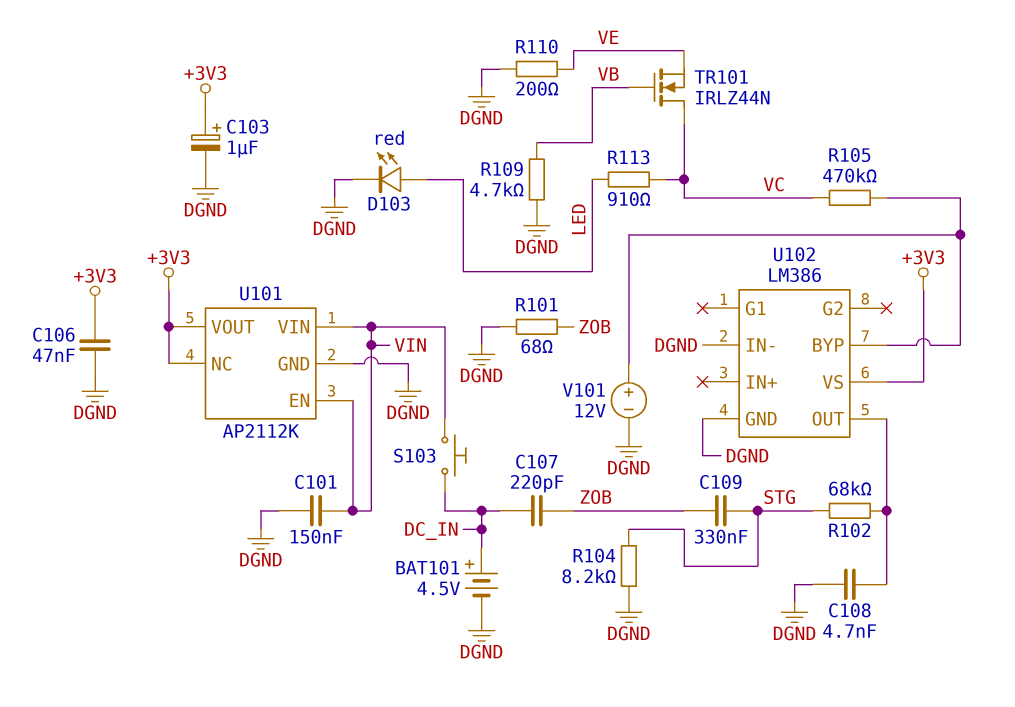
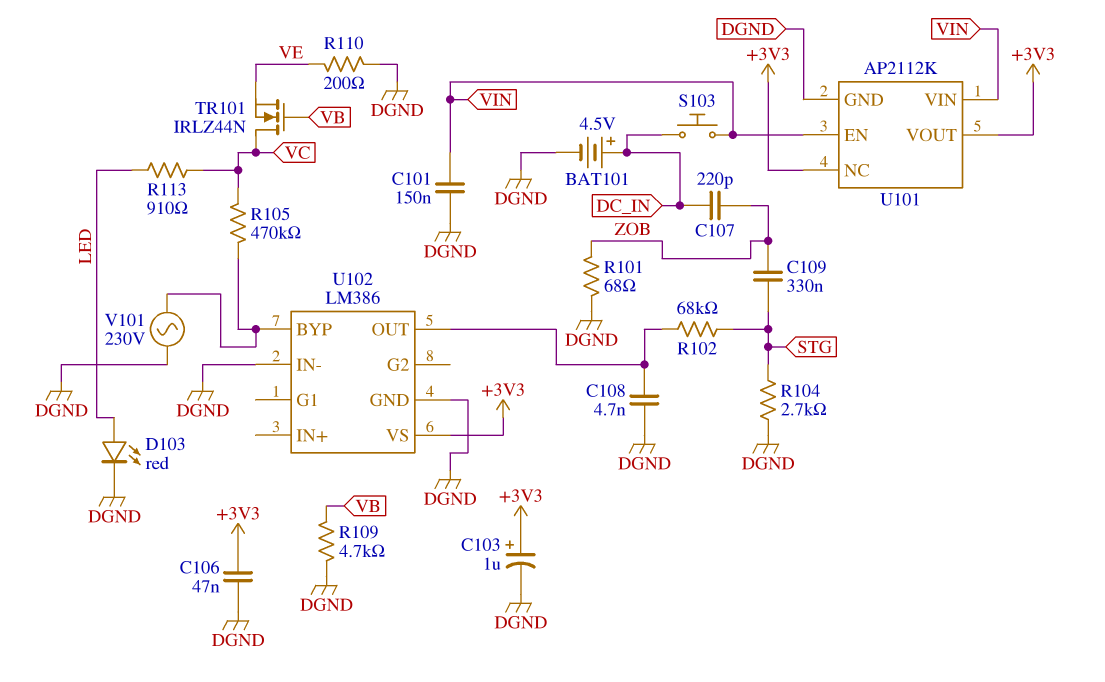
R104: 8.2k (DGND, STG) -> 2.7k (DGND, STG)
V101: 12V (plus U102/BYP, minus DGND) -> AC 230V (DGND, U102/BYP)

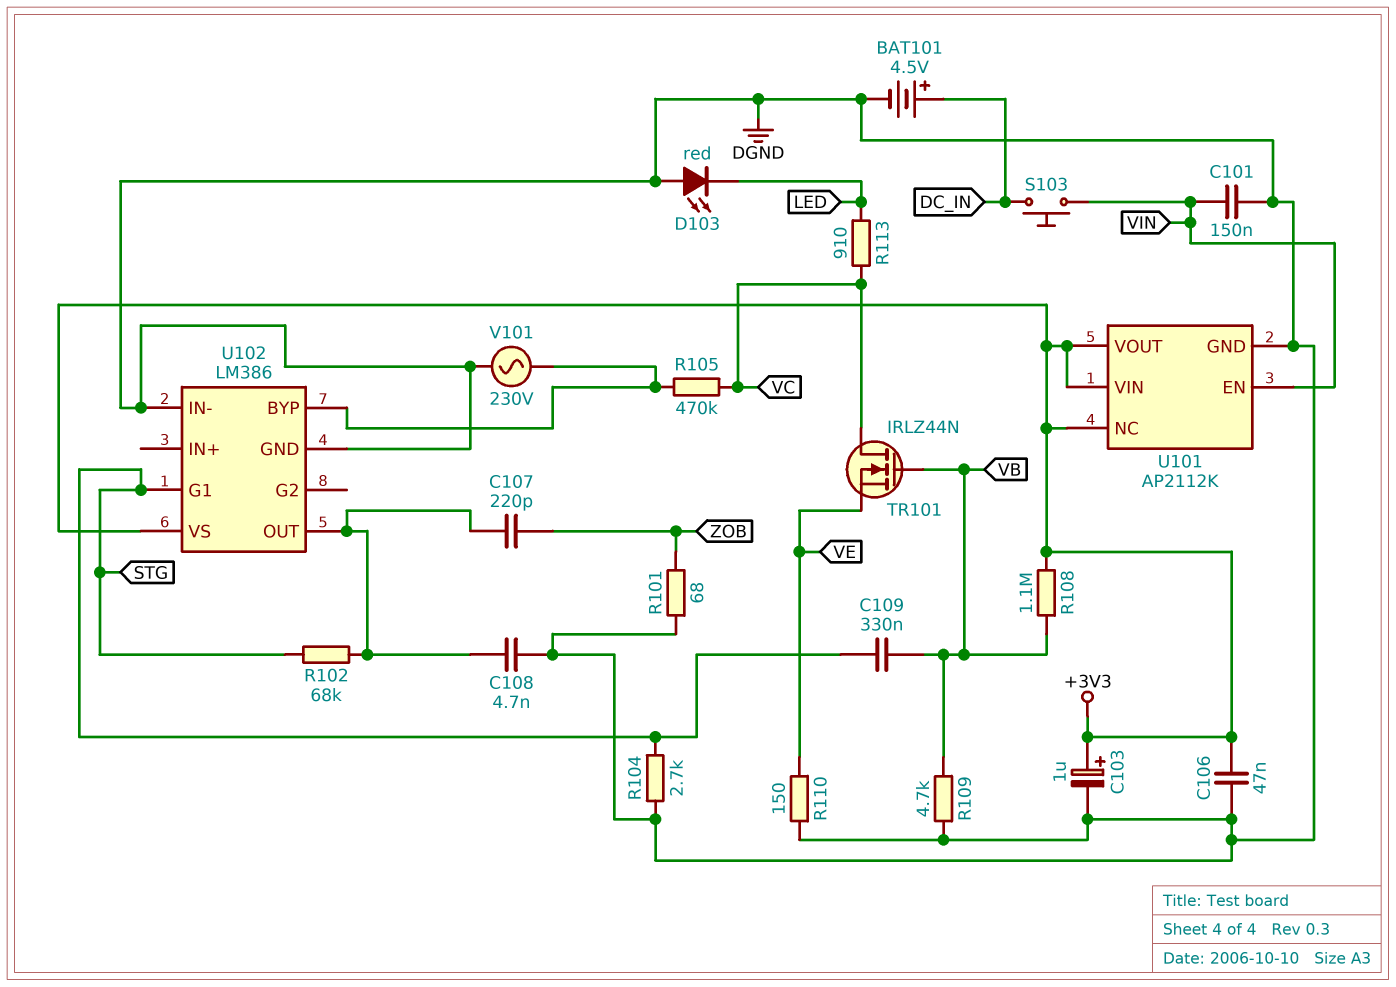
C107: 220pF (DC_IN, ZOB) -> 220pF (U102/OUT, ZOB)
C109: 330nF (STG, ZOB) -> 330nF (STG, VB)
D103: LED red (A LED, K DGND) -> LED red (A DGND, K LED)
R108: none -> 1.1M (+3V3, VB)
R110: 200 (DGND, VE) -> 150 (DGND, VE)
U101 pin VIN: VIN -> +3V3
U102 pin G1: none -> STG

